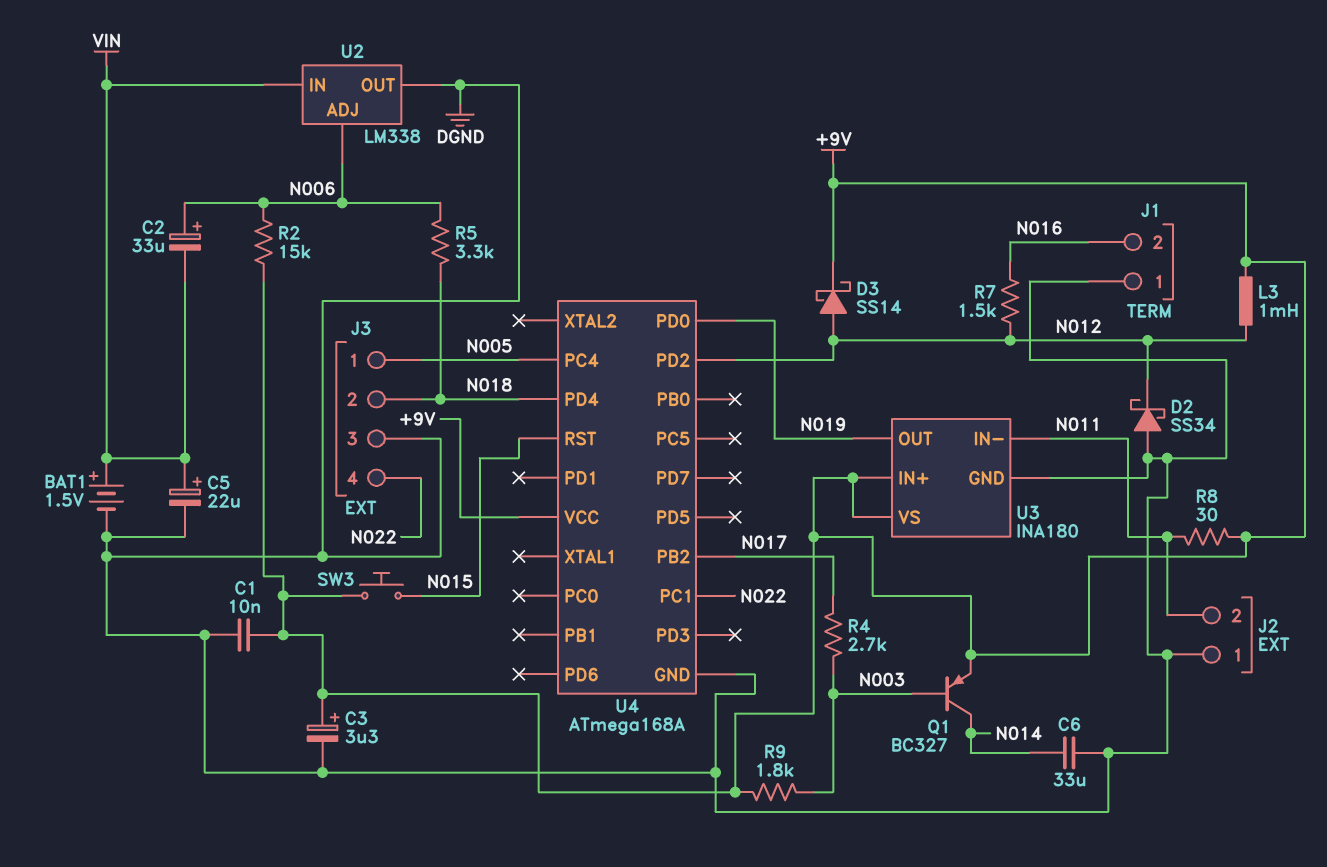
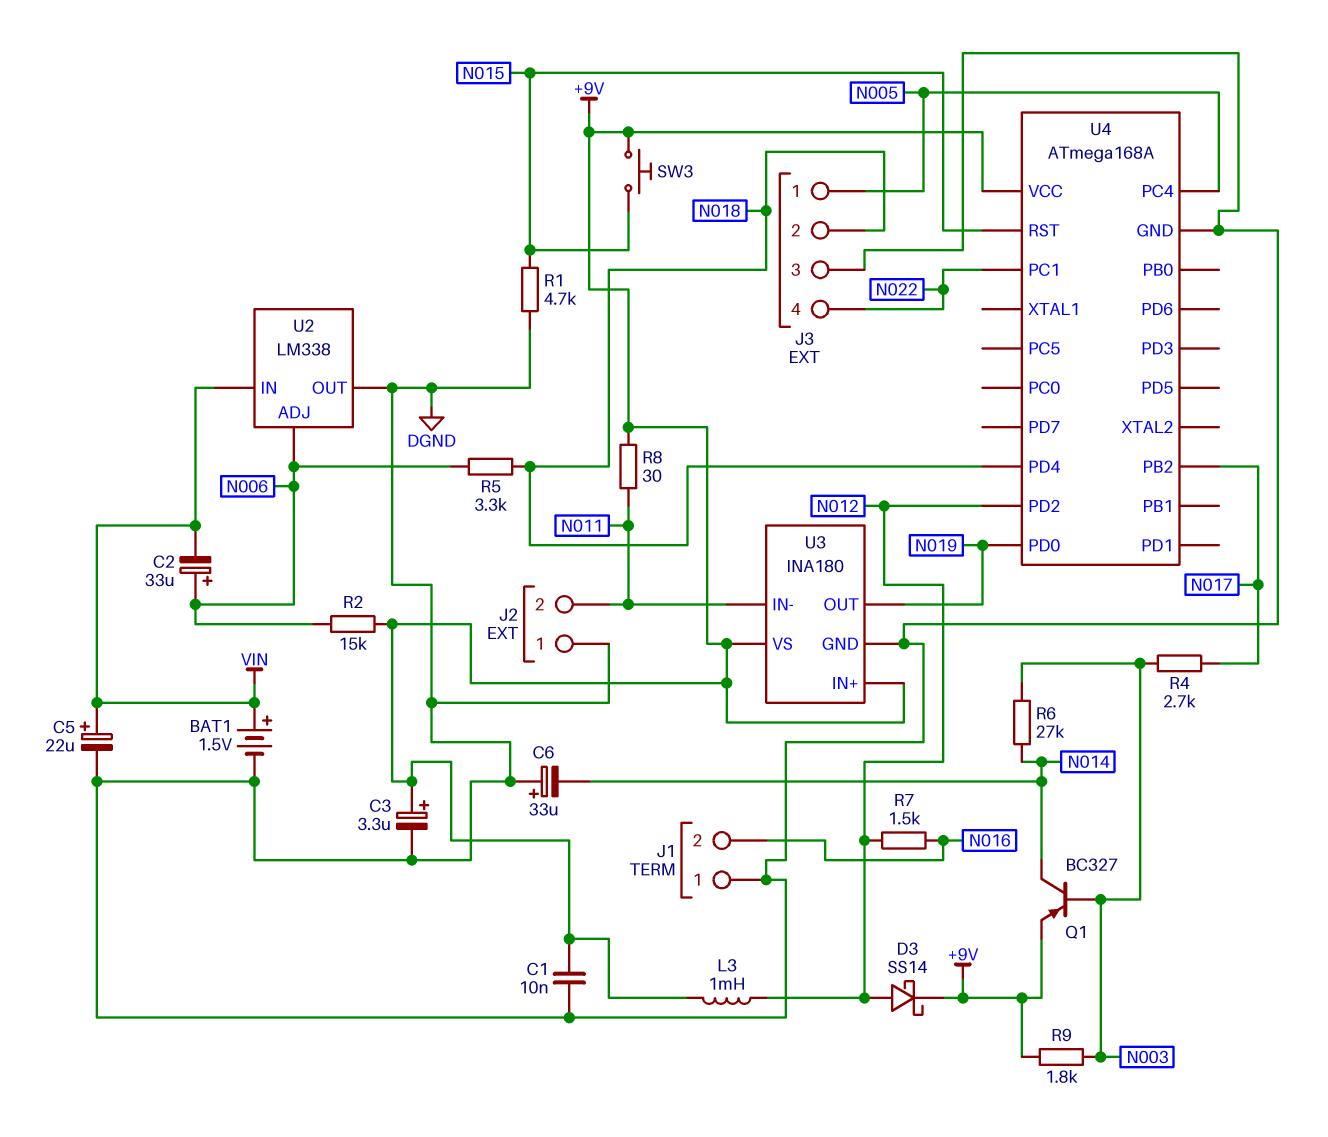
C6: 33uF (DGND, N014) -> 33uF (plus DGND, minus N014)
D2: schottky SS34 (A DGND, K N012) -> none
R1: none -> 4.7k (DGND, N015)
R6: none -> 27k (N003, N014)

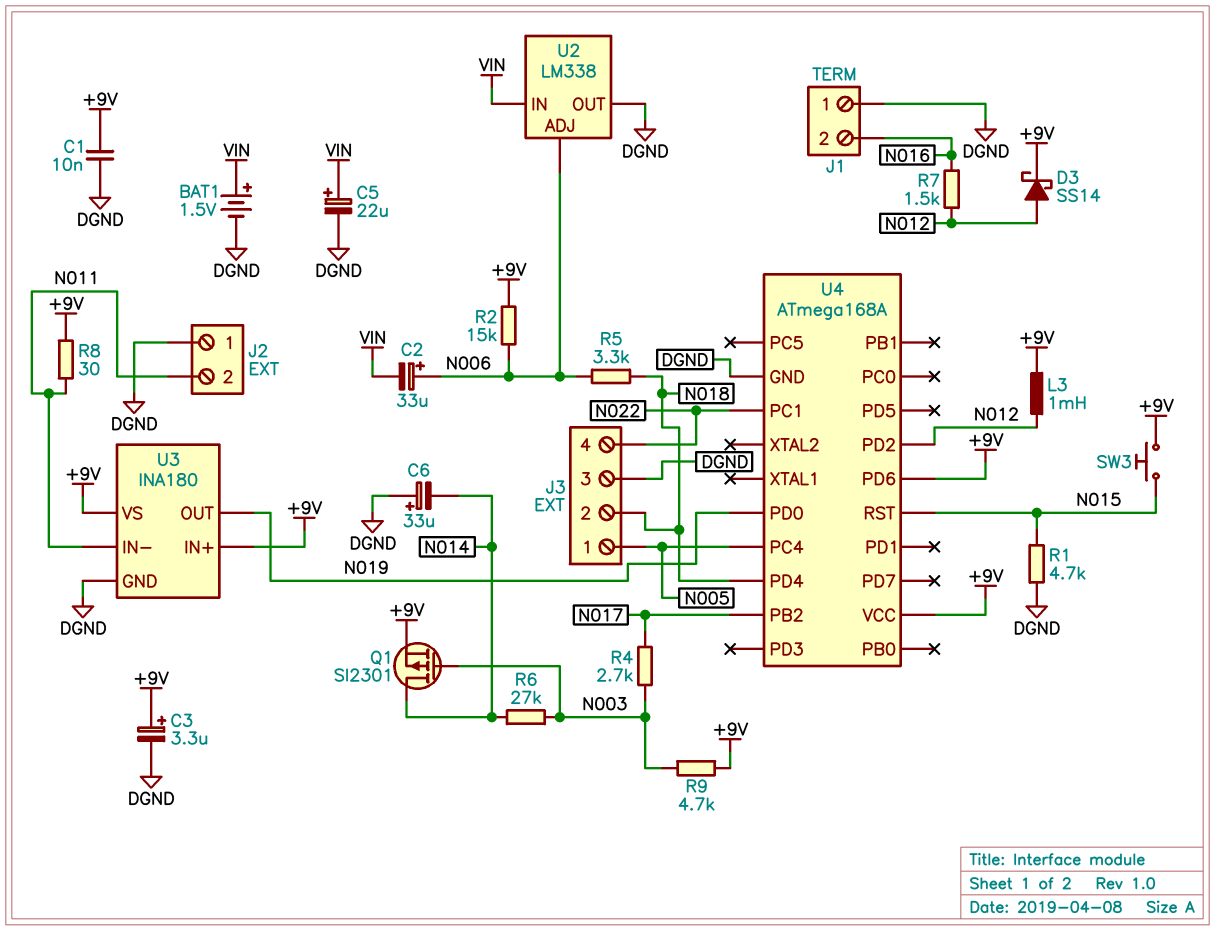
Q1: PNP BC327 (B N003, C N014, E +9V) -> PMOS SI2301 (G N003, D N014, S +9V)
R9: 1.8k (+9V, N003) -> 4.7k (+9V, N003)
U4 pin PD6: none -> +9V

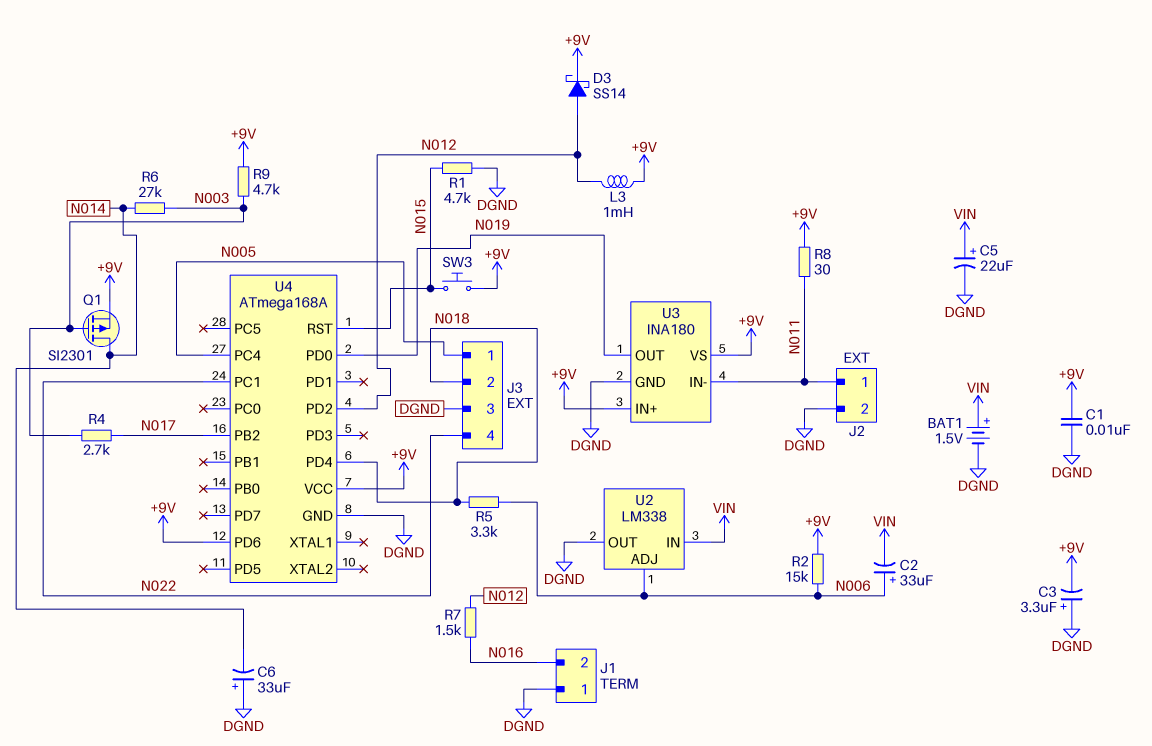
C3: 3.3uF (plus +9V, minus DGND) -> 3.3uF (plus DGND, minus +9V)
J2 pin 1: DGND -> N011
J2 pin 2: N011 -> DGND

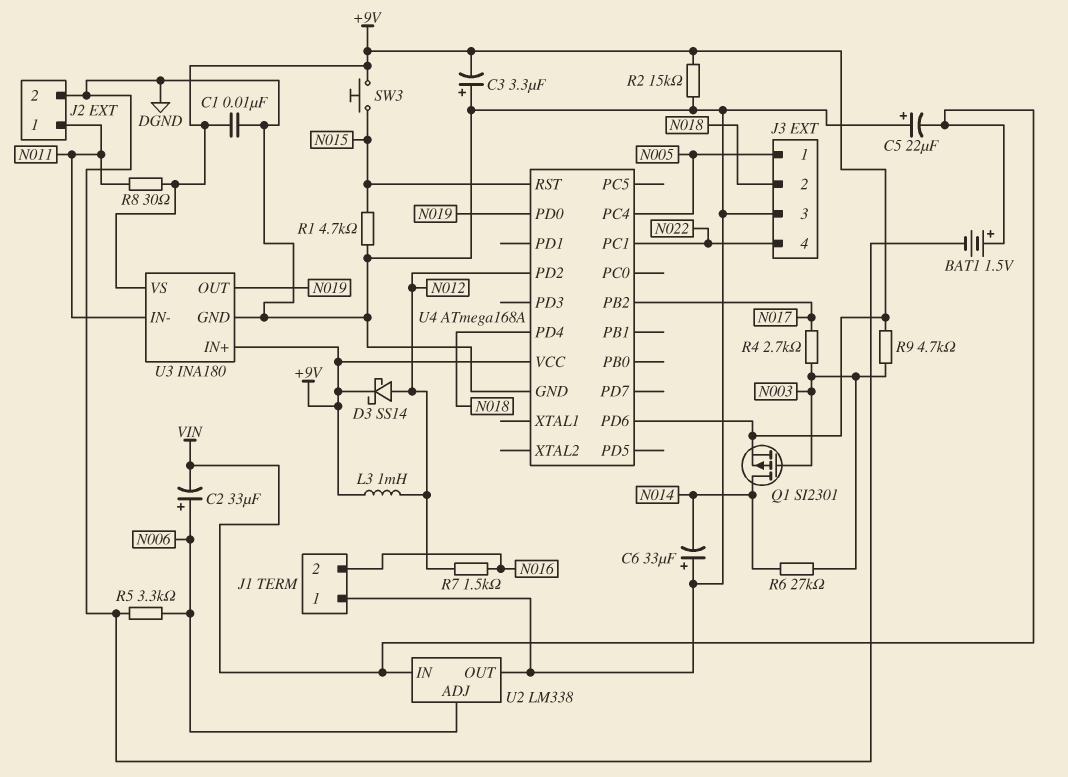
C5: 22uF (plus VIN, minus DGND) -> 22uF (plus DGND, minus VIN)
R2: 15k (+9V, N006) -> 15k (+9V, DGND)
R5: 3.3k (N006, N018) -> 3.3k (DGND, N006)

